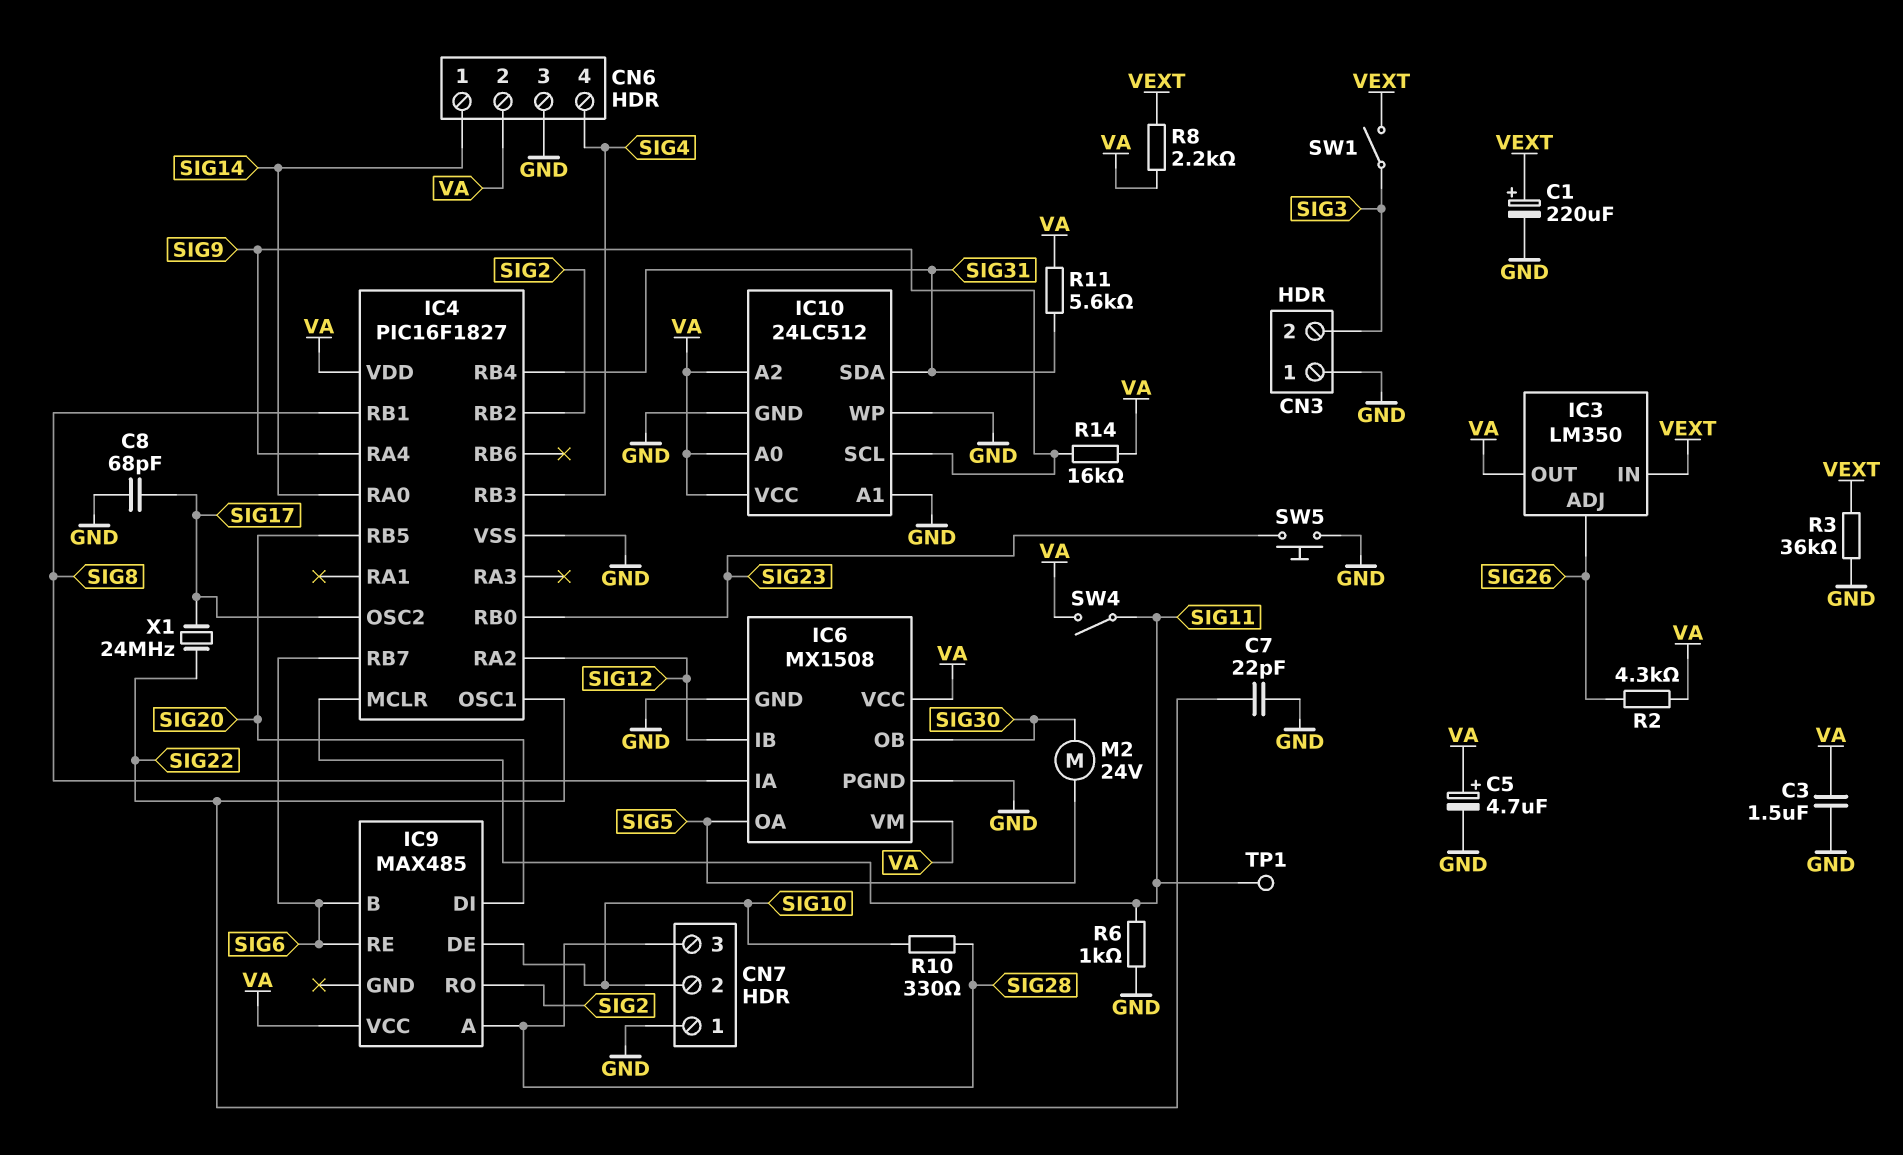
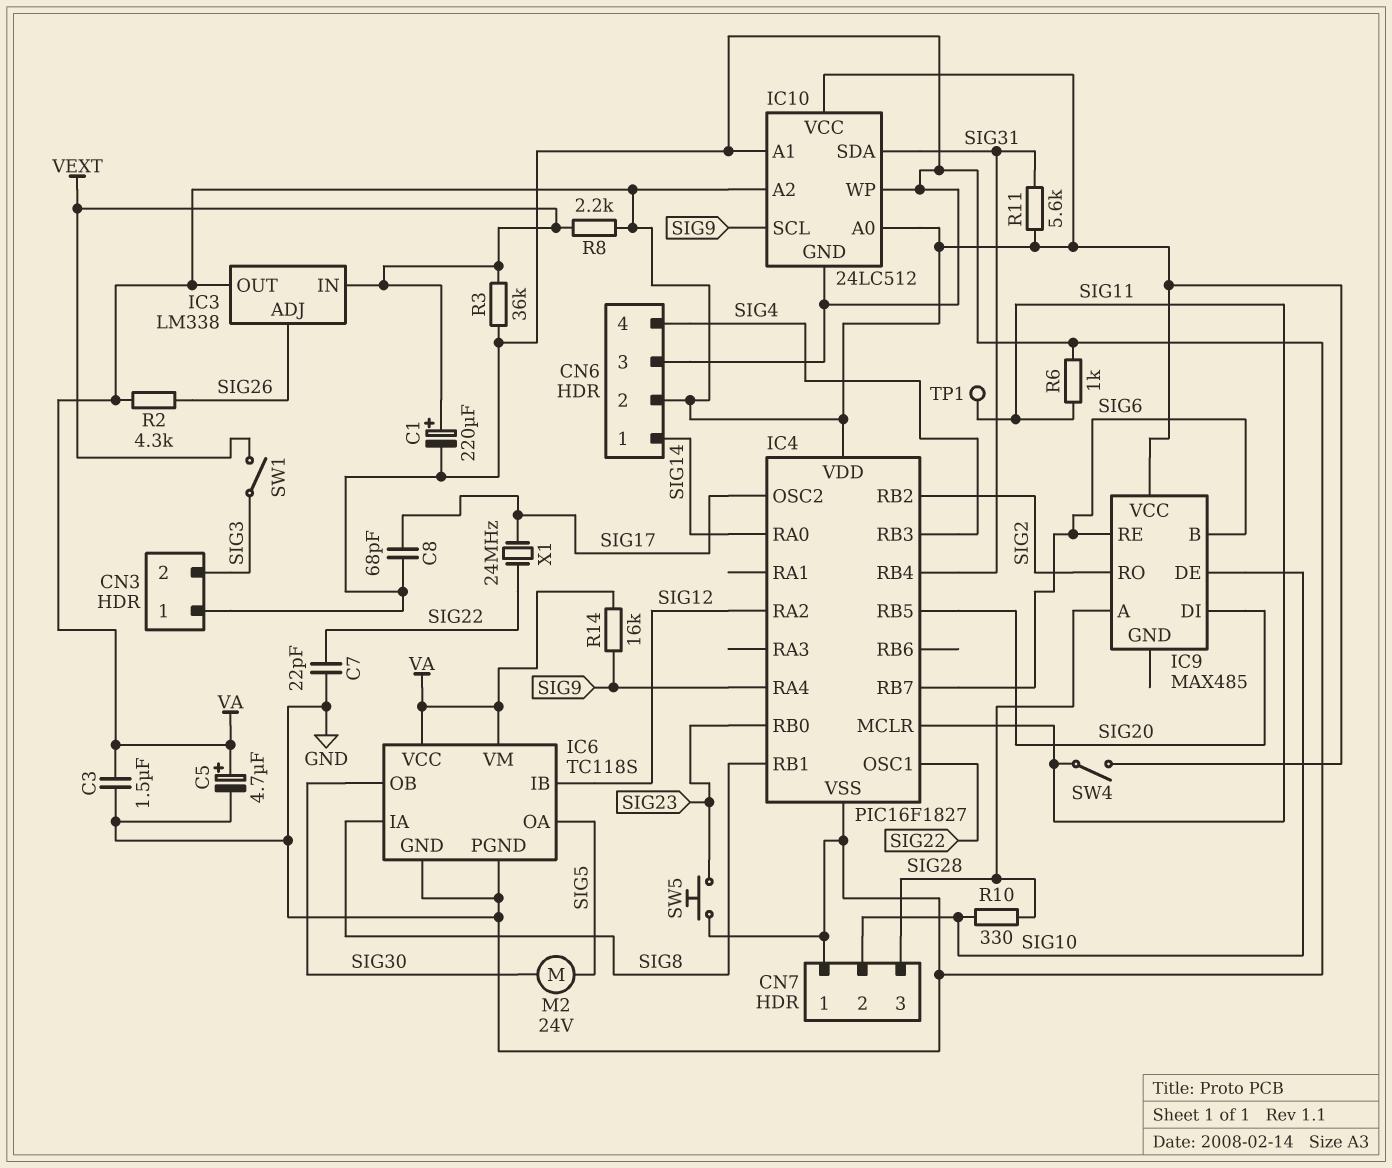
IC3: LM350 -> LM338
IC6: MX1508 -> TC118S

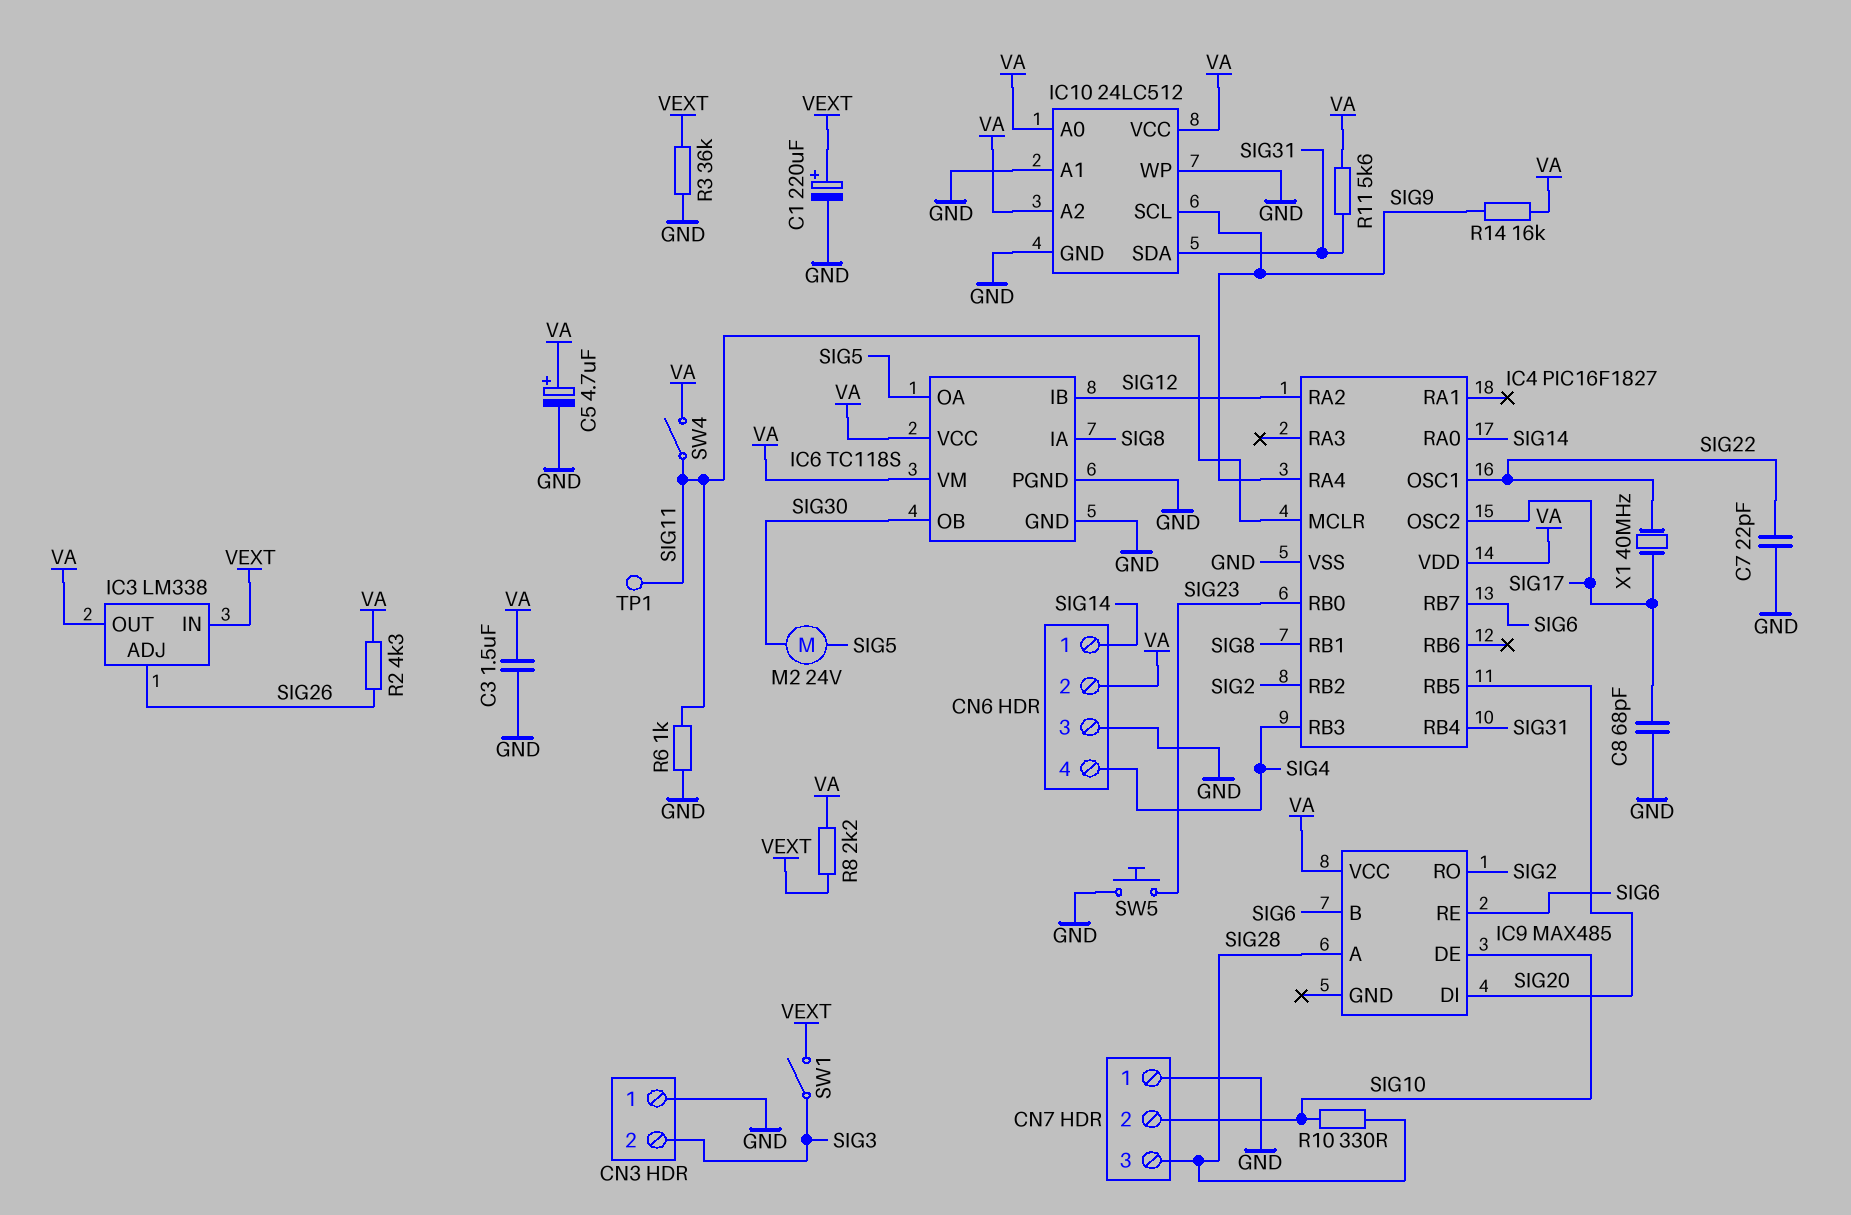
X1: 24MHz (SIG17, SIG22) -> 40MHz (SIG17, SIG22)

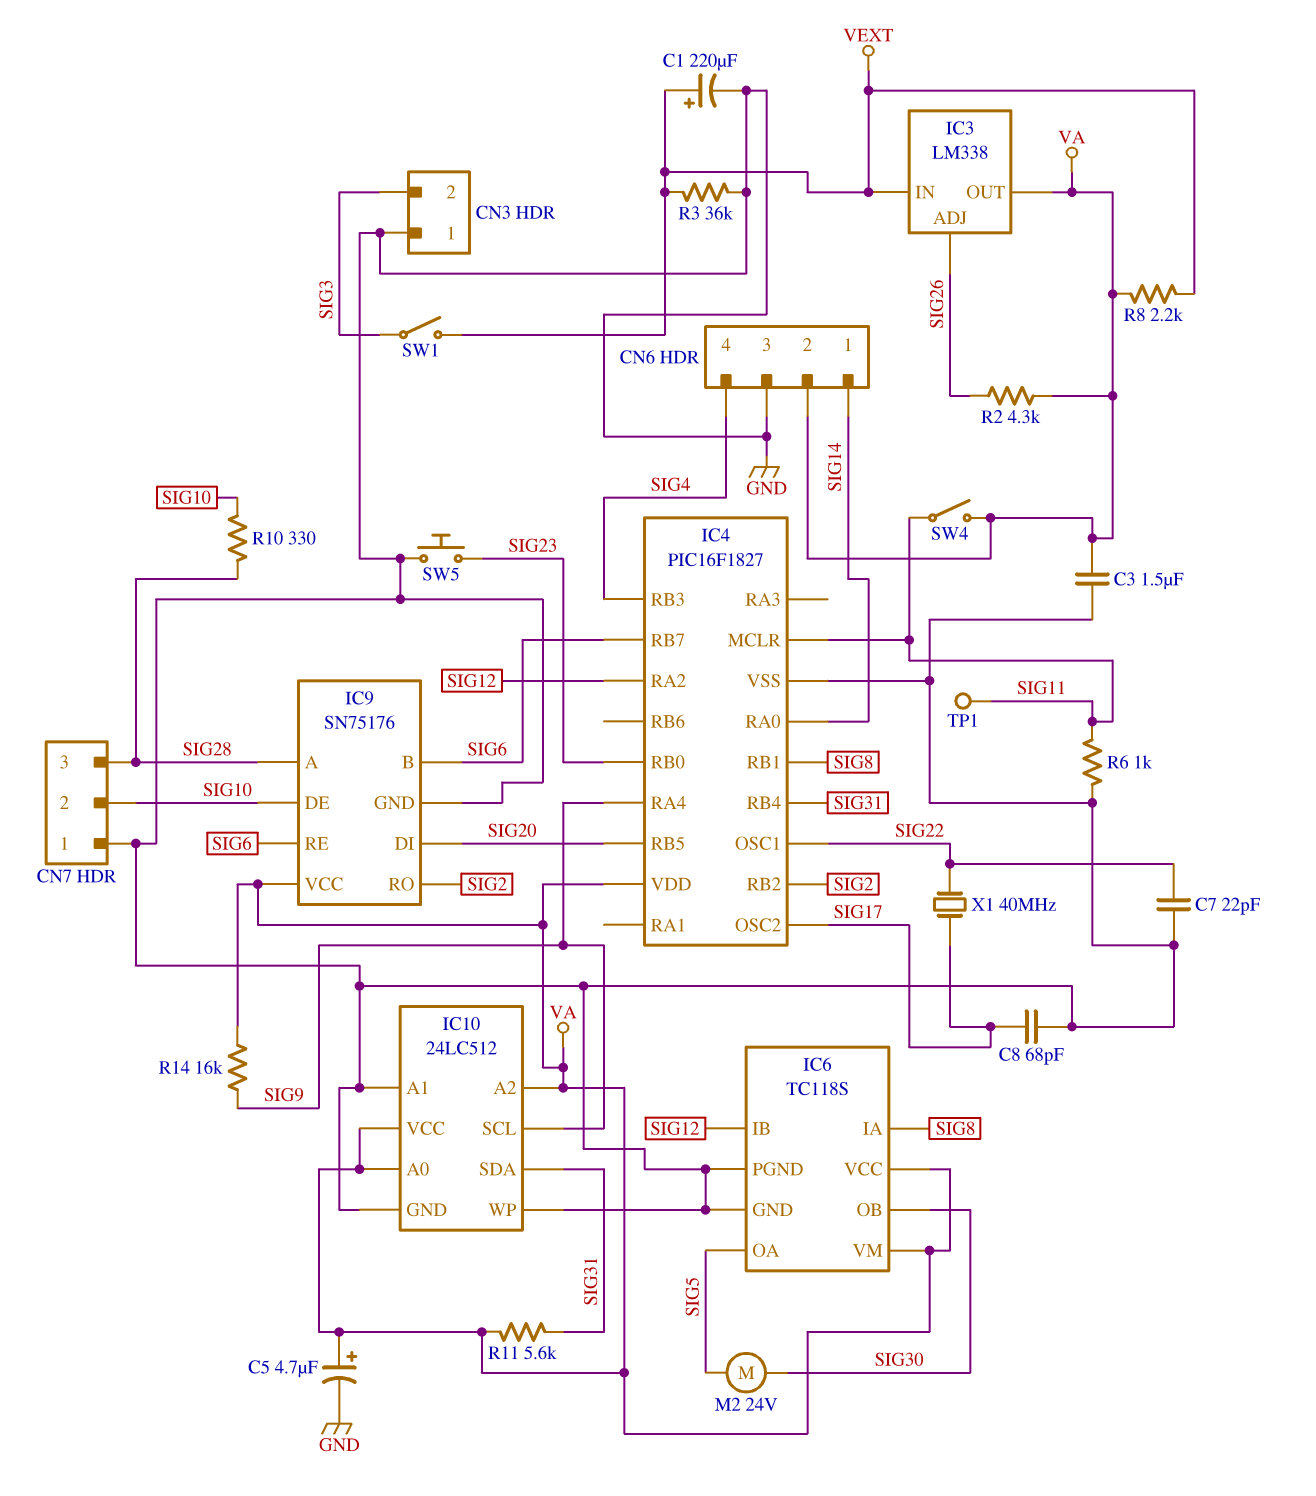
IC9: MAX485 -> SN75176
IC9 pin GND: none -> GND

